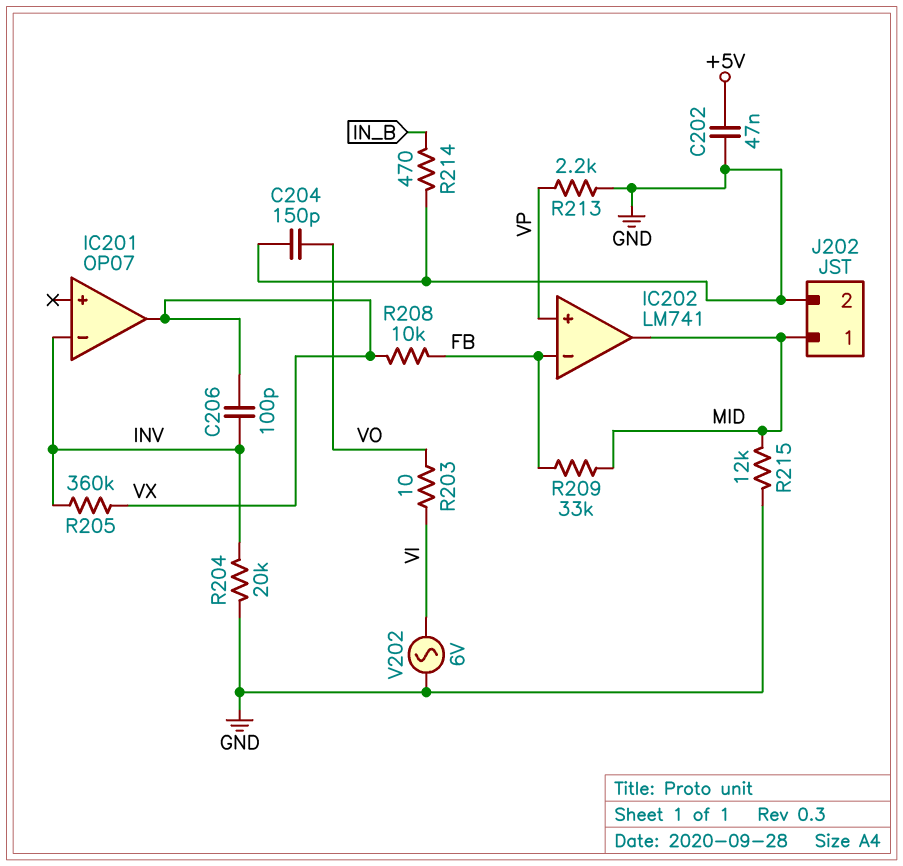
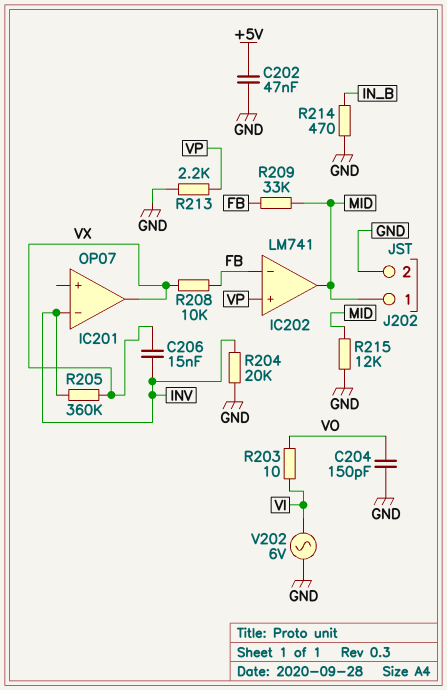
C206: 100pF (INV, VX) -> 15nF (INV, VX)

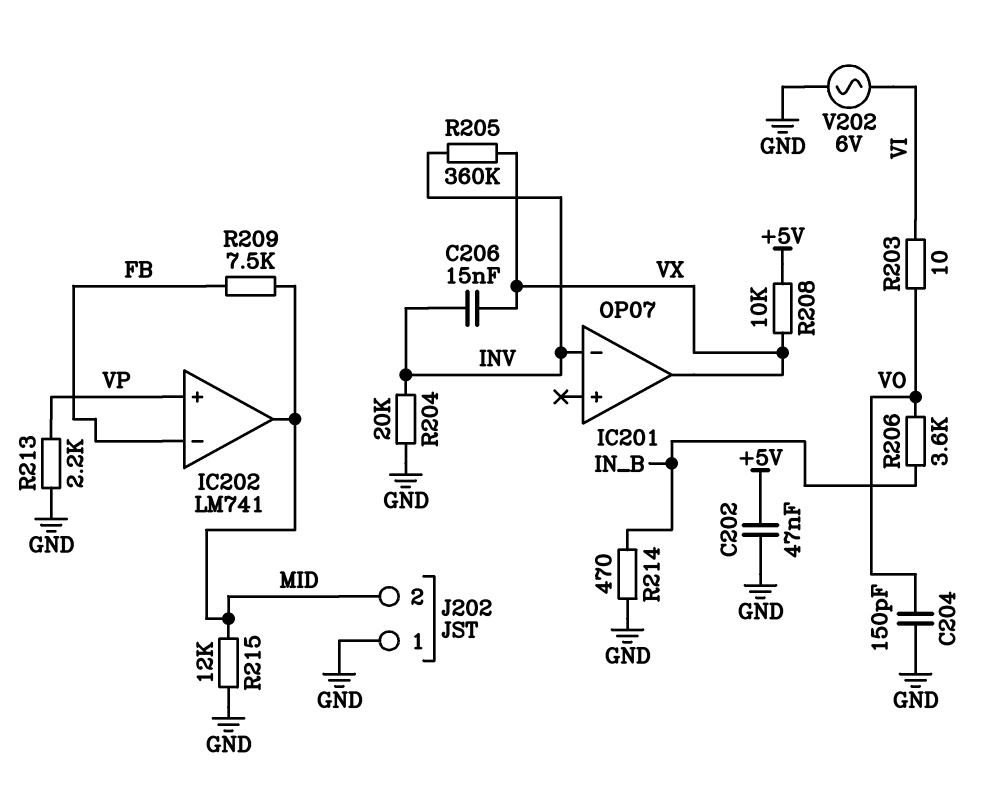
J202 pin 1: MID -> GND
J202 pin 2: GND -> MID
R206: none -> 3.6k (IN_B, VO)
R208: 10k (FB, VX) -> 10k (+5V, VX)
R209: 33k (FB, MID) -> 7.5k (FB, MID)

